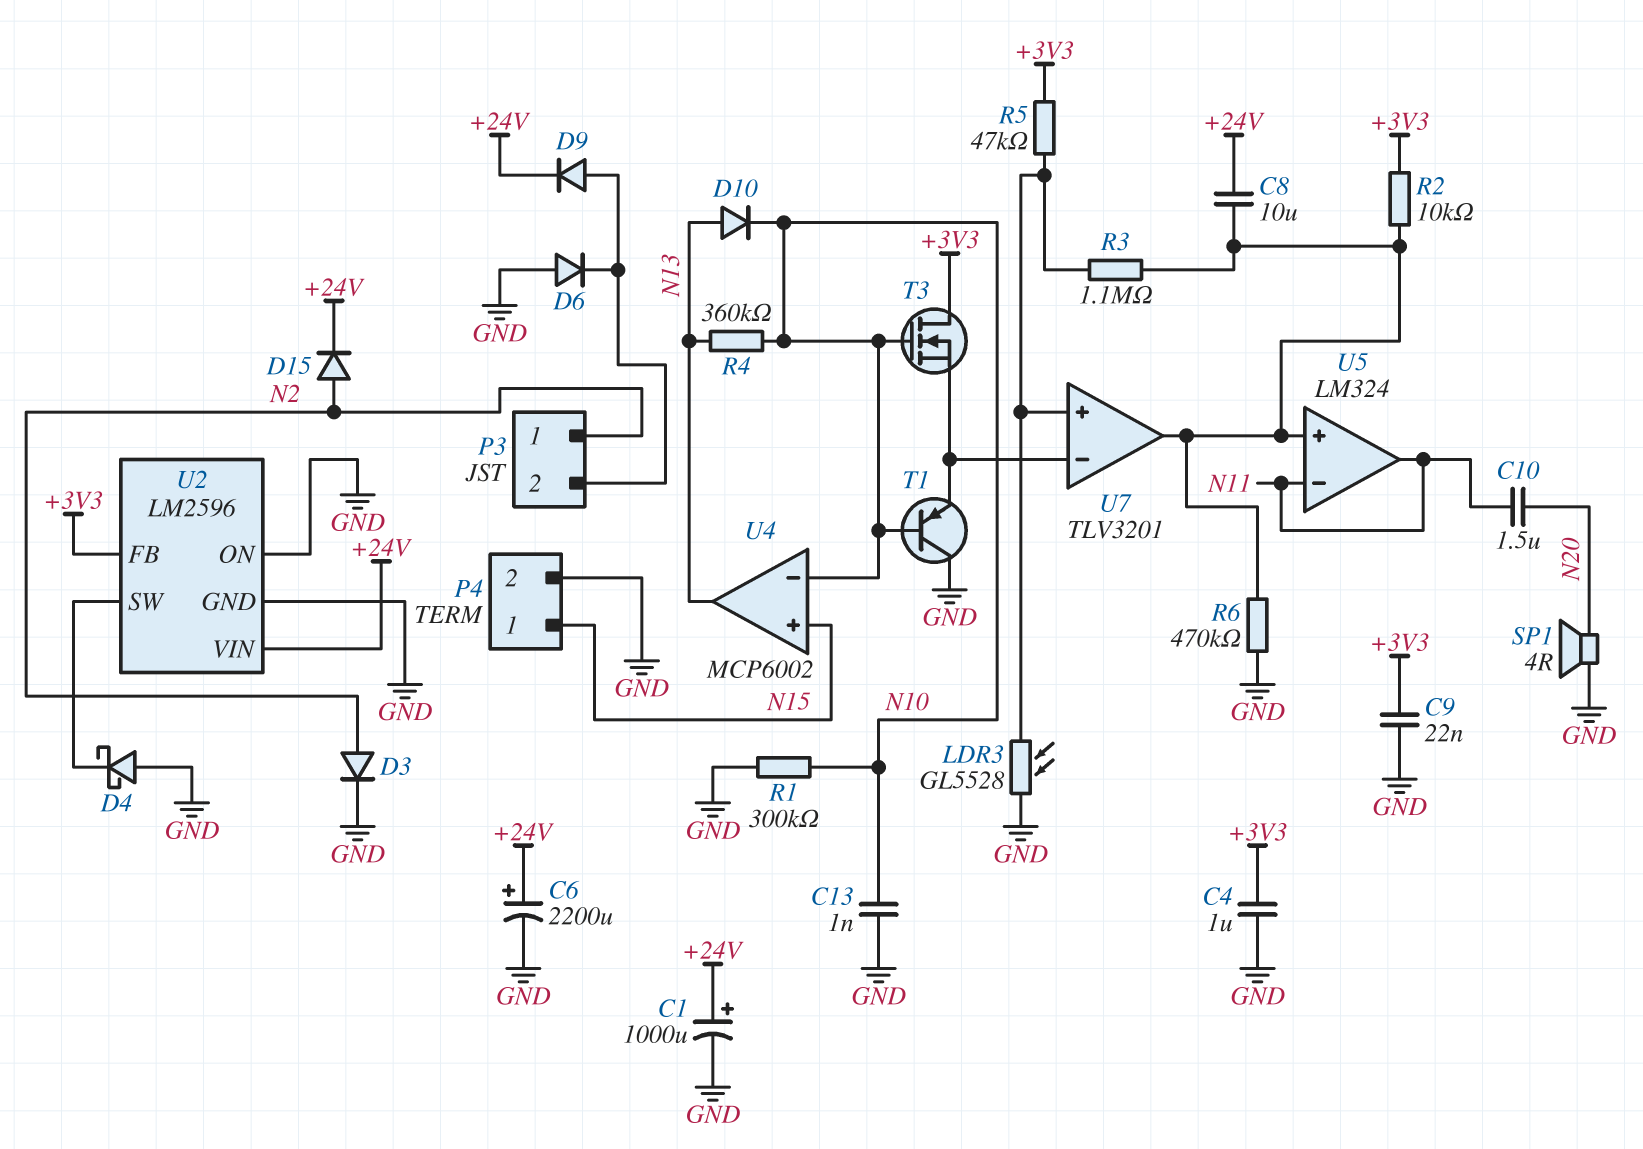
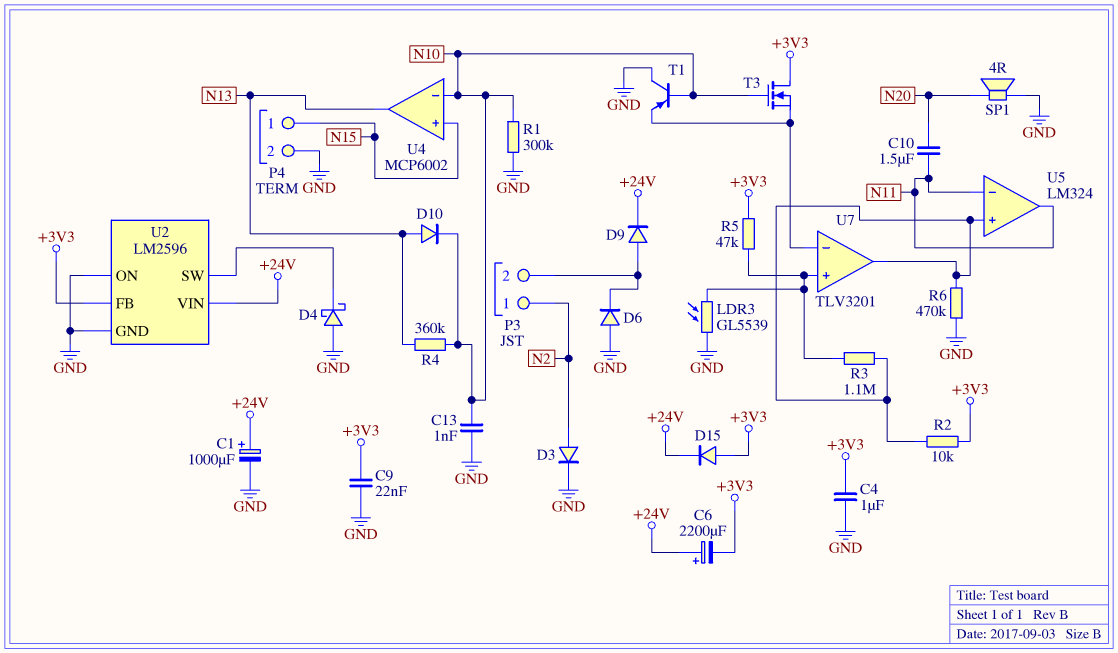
C6: 2200uF (plus +24V, minus GND) -> 2200uF (plus +24V, minus +3V3)
C8: 10uF (+24V, U5/in+) -> none
D15: diode (A N2, K +24V) -> diode (A +3V3, K +24V)
LDR3: GL5528 (GND, U7/in+) -> GL5539 (GND, U7/in+)

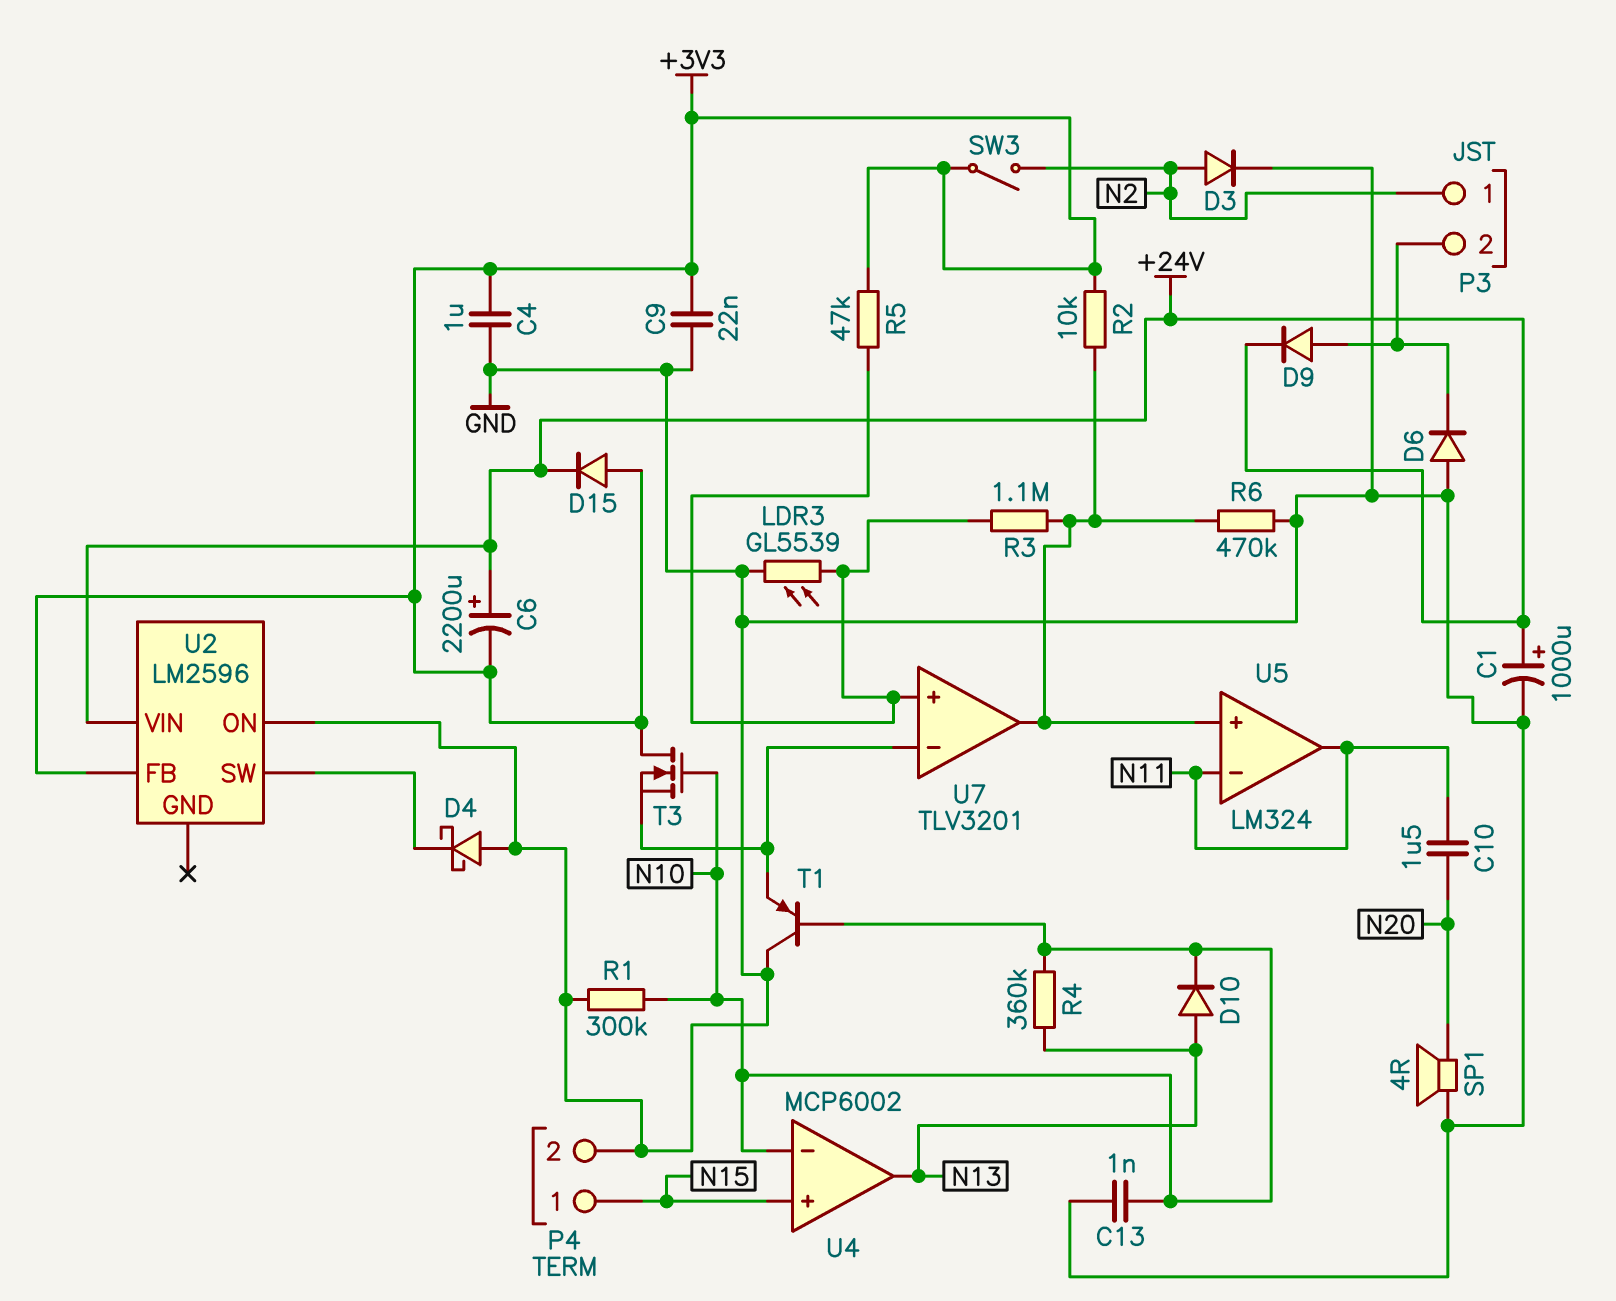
SW3: none -> switch (+3V3, N2)
U2 pin GND: GND -> none

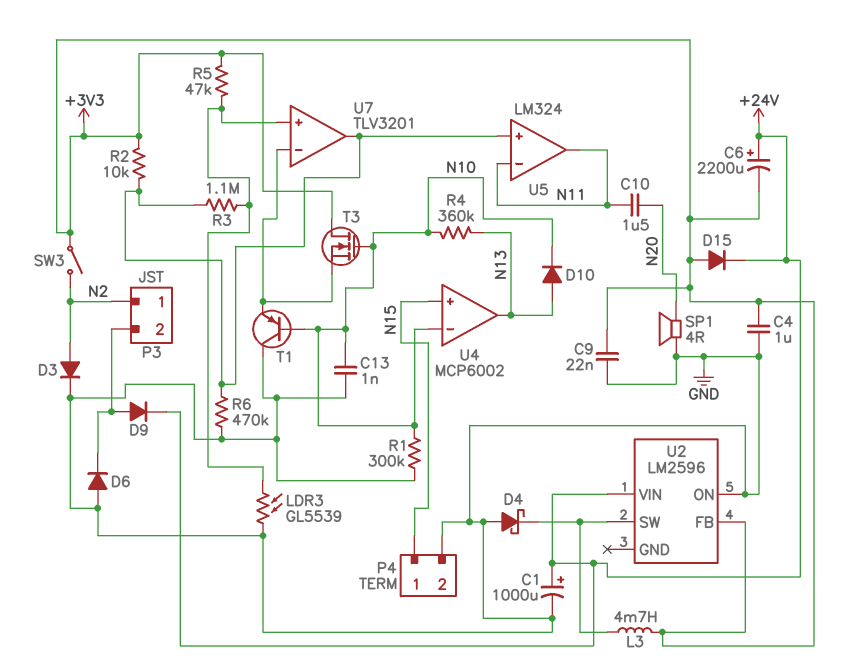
L3: none -> 4.7mH (+3V3, U2/SW)

